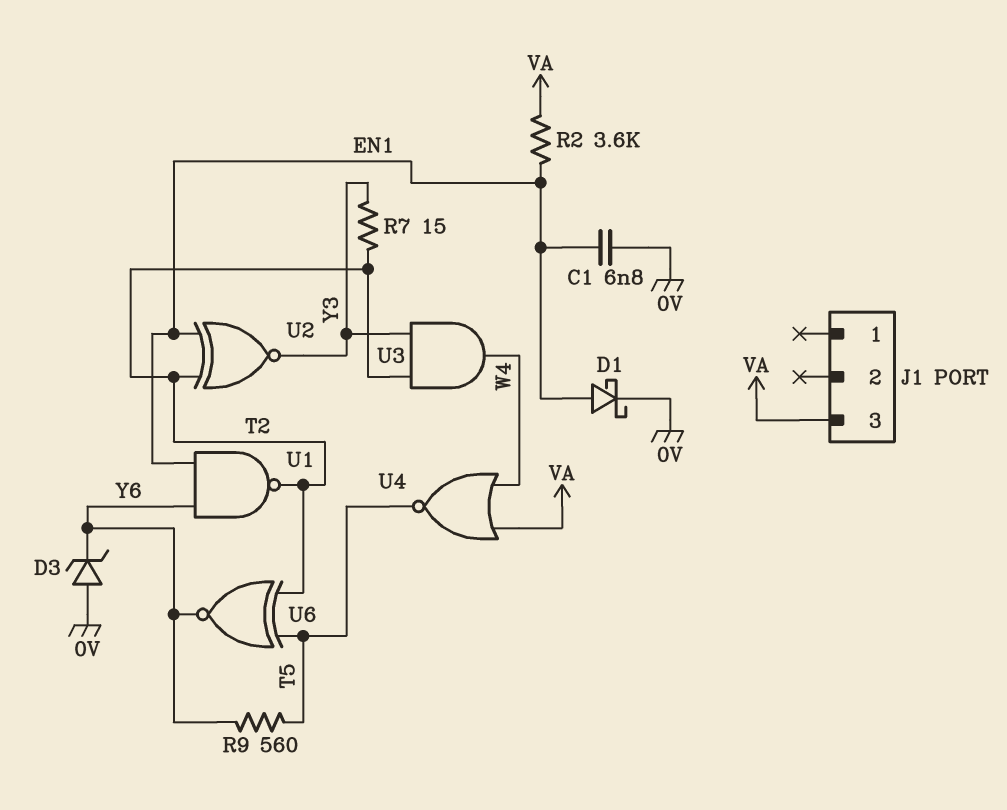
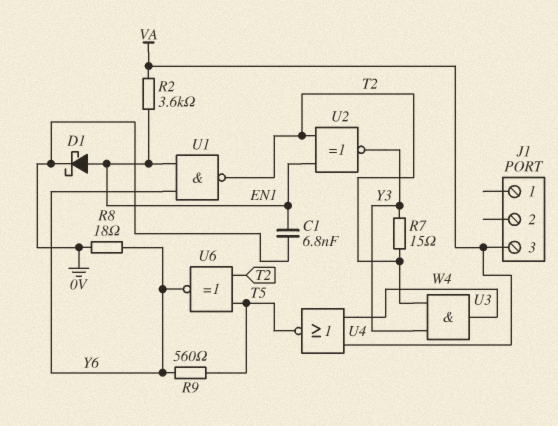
D3: zener (A 0V, K Y6) -> none
R8: none -> 18 (0V, Y6)

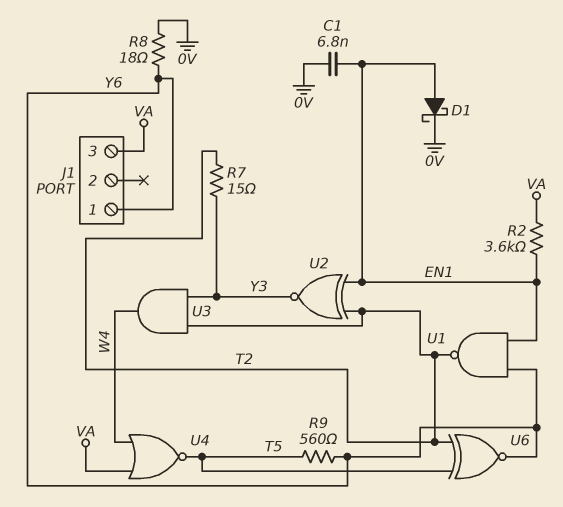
J1 pin 1: none -> Y6

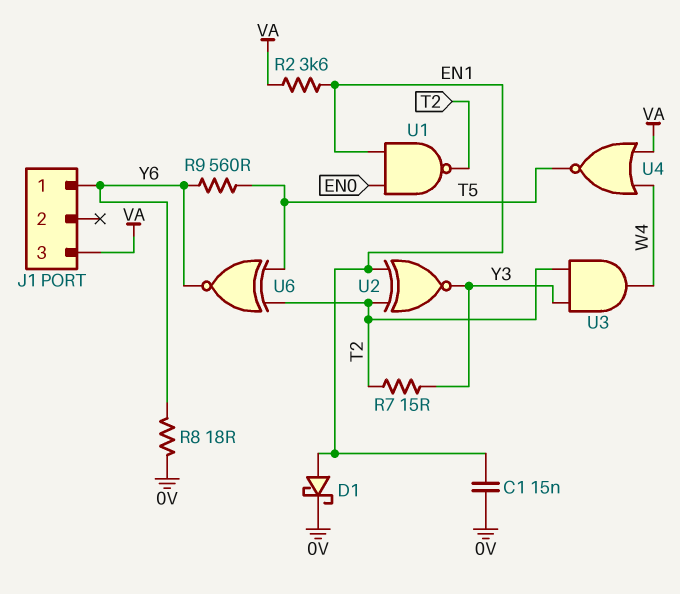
C1: 6.8nF (0V, EN1) -> 15nF (0V, EN1)
U1: NAND (in EN1, in Y6, out T2) -> NAND (in EN0, in EN1, out T2)

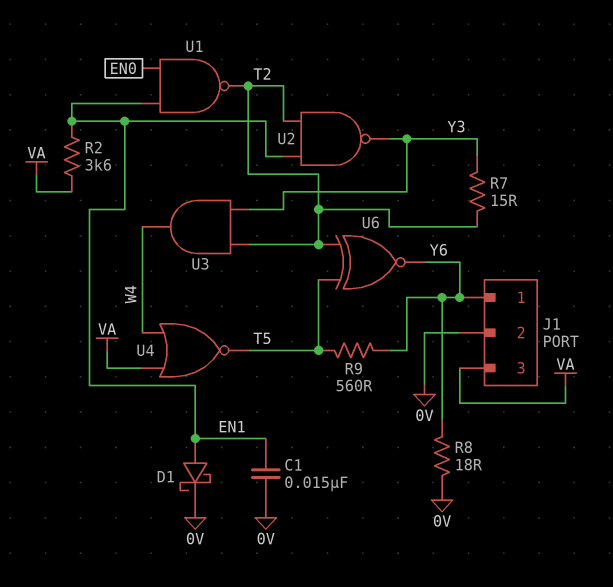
J1 pin 2: none -> 0V
U2: XNOR (in EN1, in T2, out Y3) -> NAND (in EN1, in T2, out Y3)

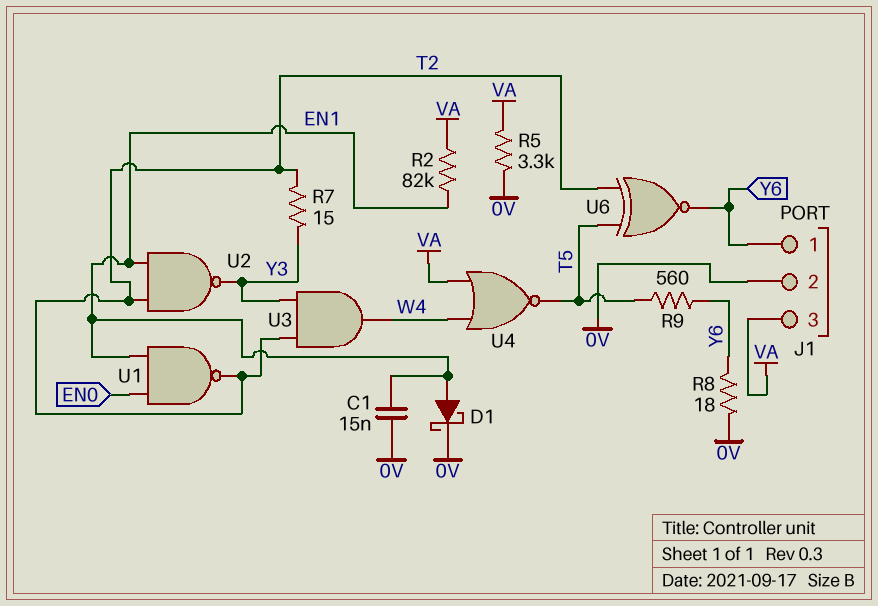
R2: 3.6k (EN1, VA) -> 82k (EN1, VA)
R5: none -> 3.3k (0V, VA)

